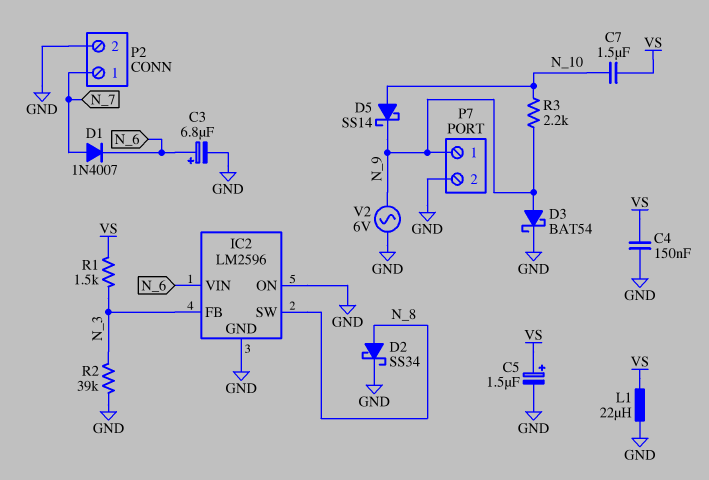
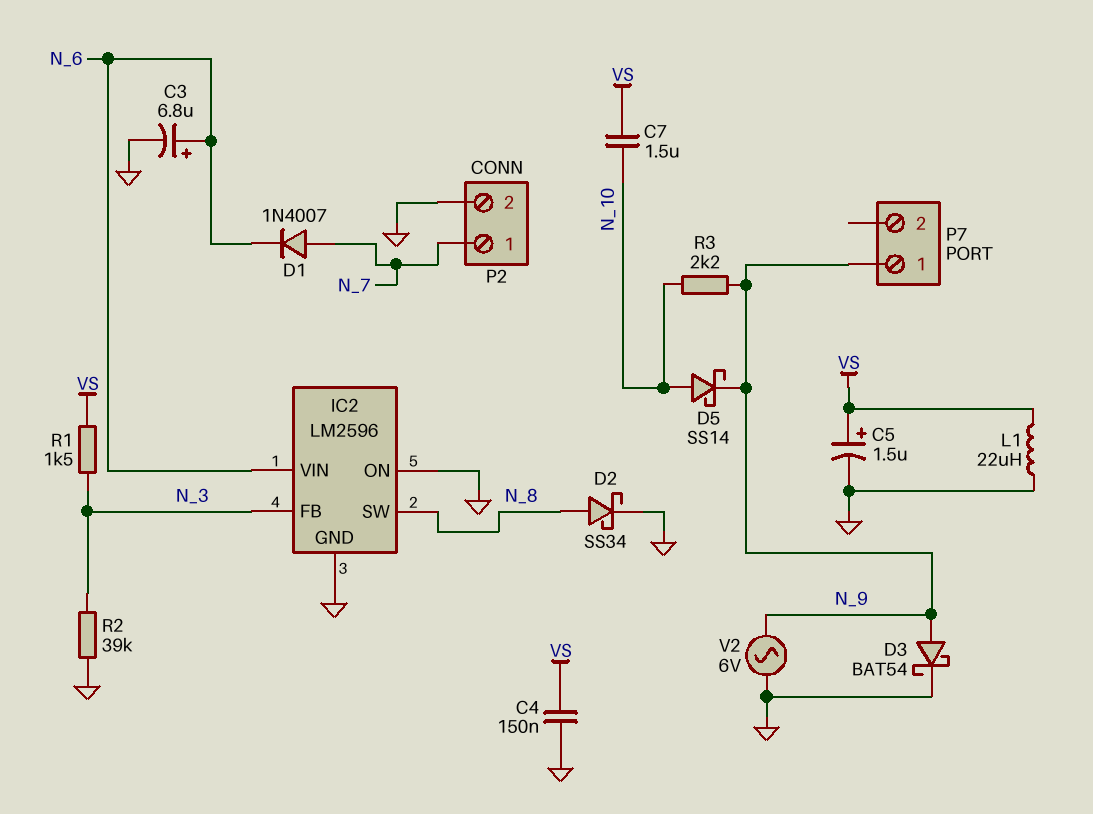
P7 pin 2: GND -> none

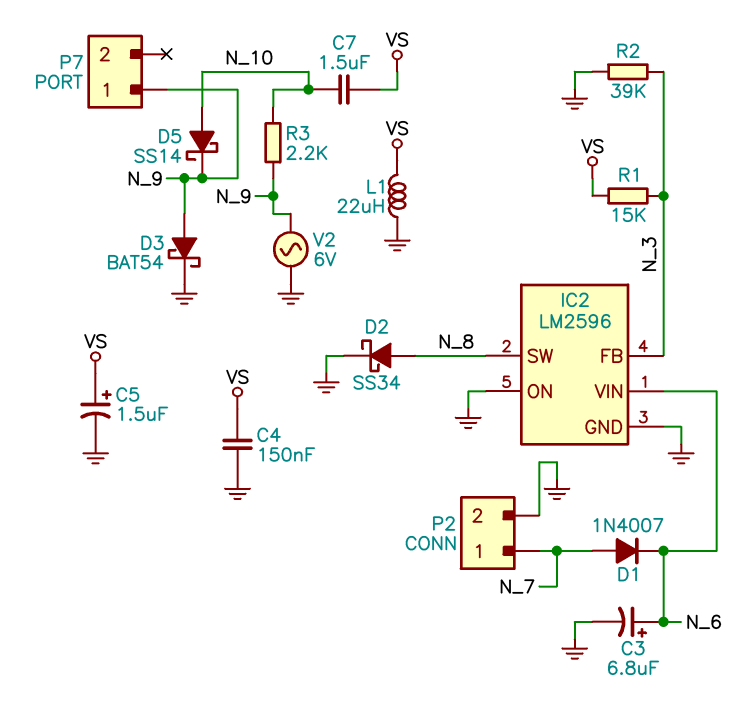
R1: 1.5k (N_3, VS) -> 15k (N_3, VS)

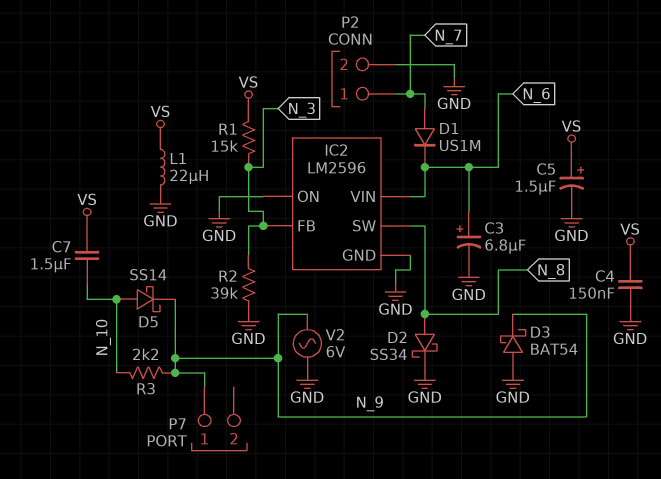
D1: diode 1N4007 (A N_7, K N_6) -> diode US1M (A N_7, K N_6)
D3: schottky BAT54 (A N_9, K GND) -> schottky BAT54 (A GND, K N_9)

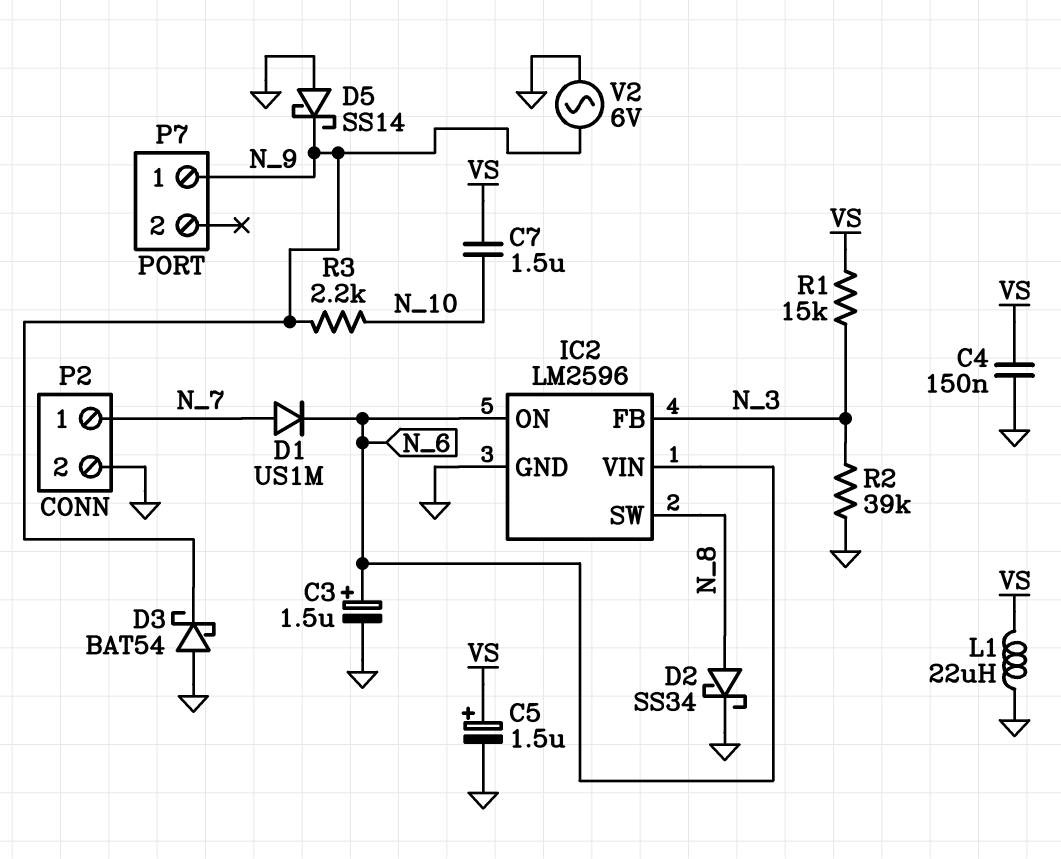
C3: 6.8uF (plus N_6, minus GND) -> 1.5uF (plus N_6, minus GND)
D5: schottky SS14 (A N_10, K N_9) -> schottky SS14 (A GND, K N_9)
IC2 pin ON: GND -> N_6

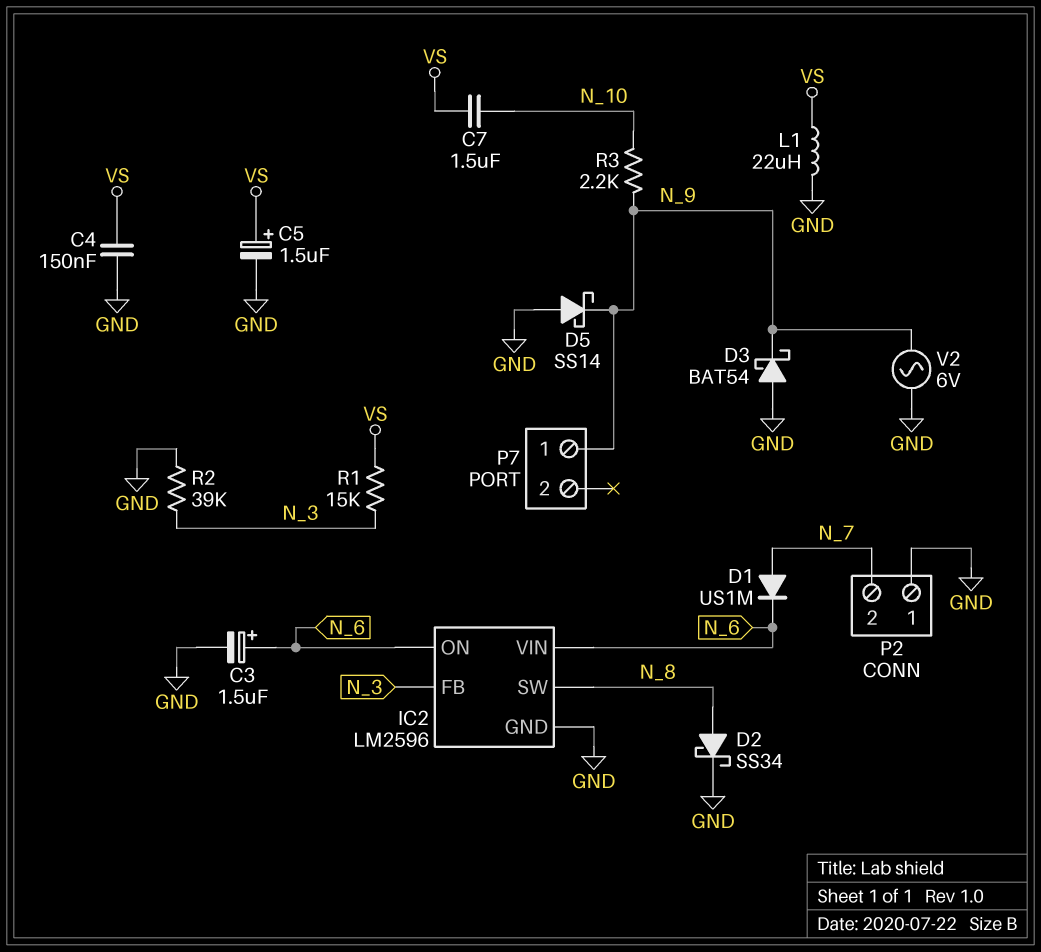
P2 pin 1: N_7 -> GND
P2 pin 2: GND -> N_7

